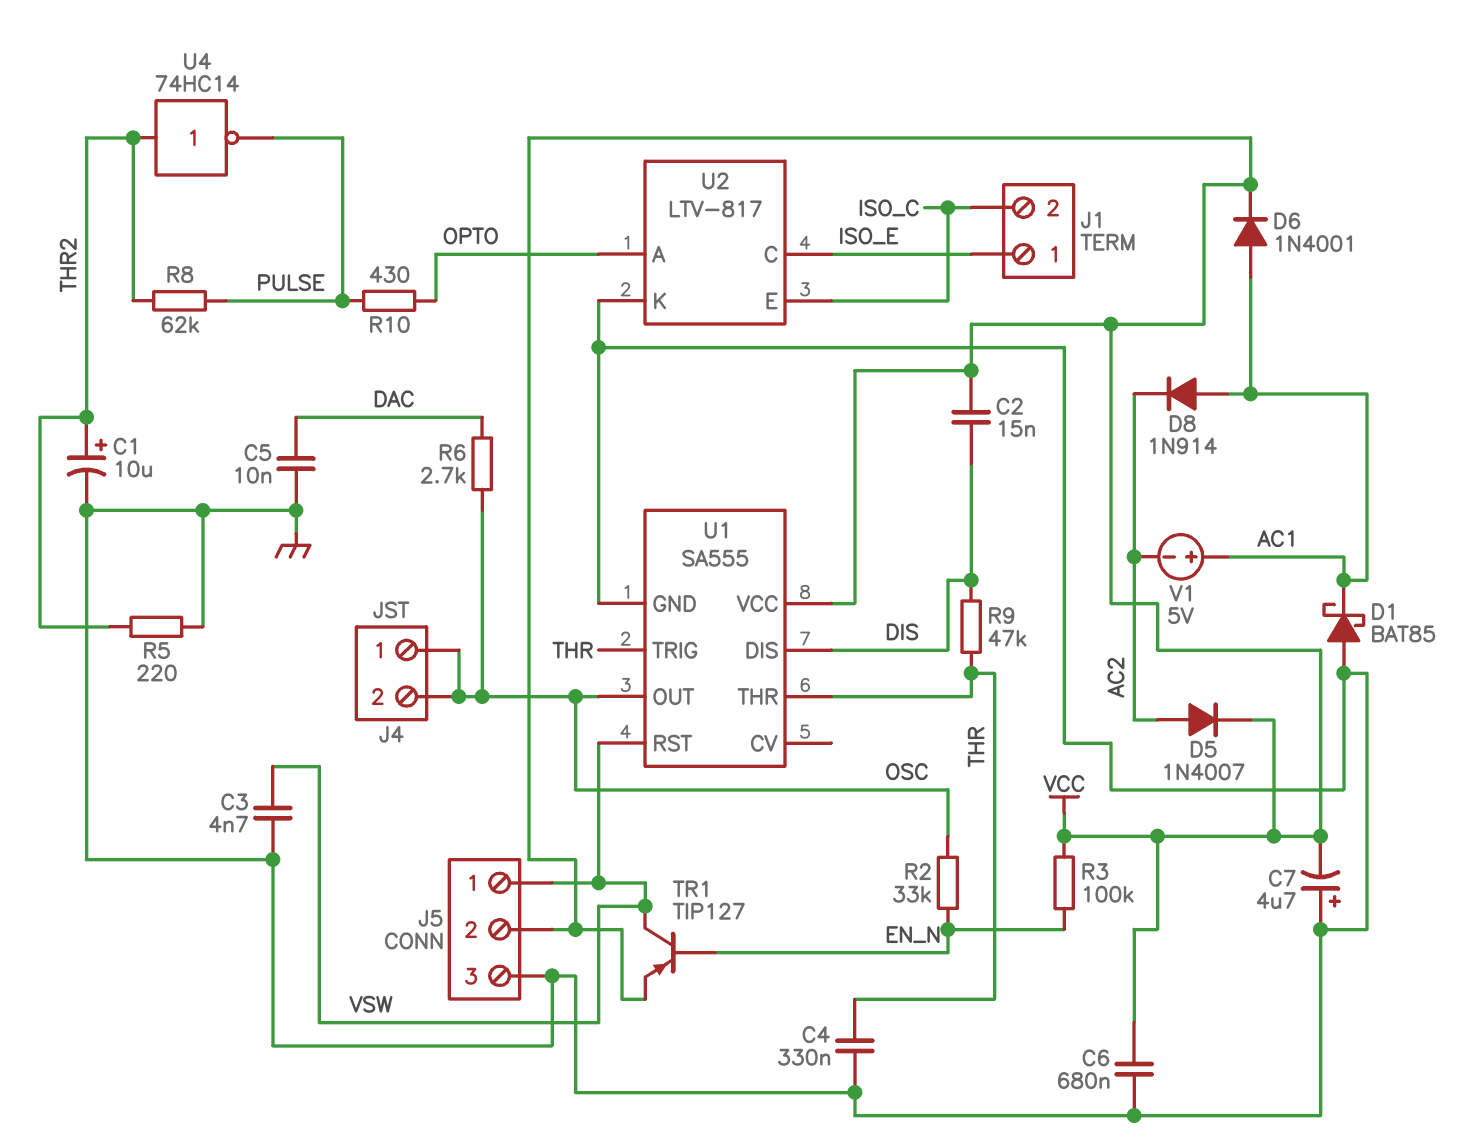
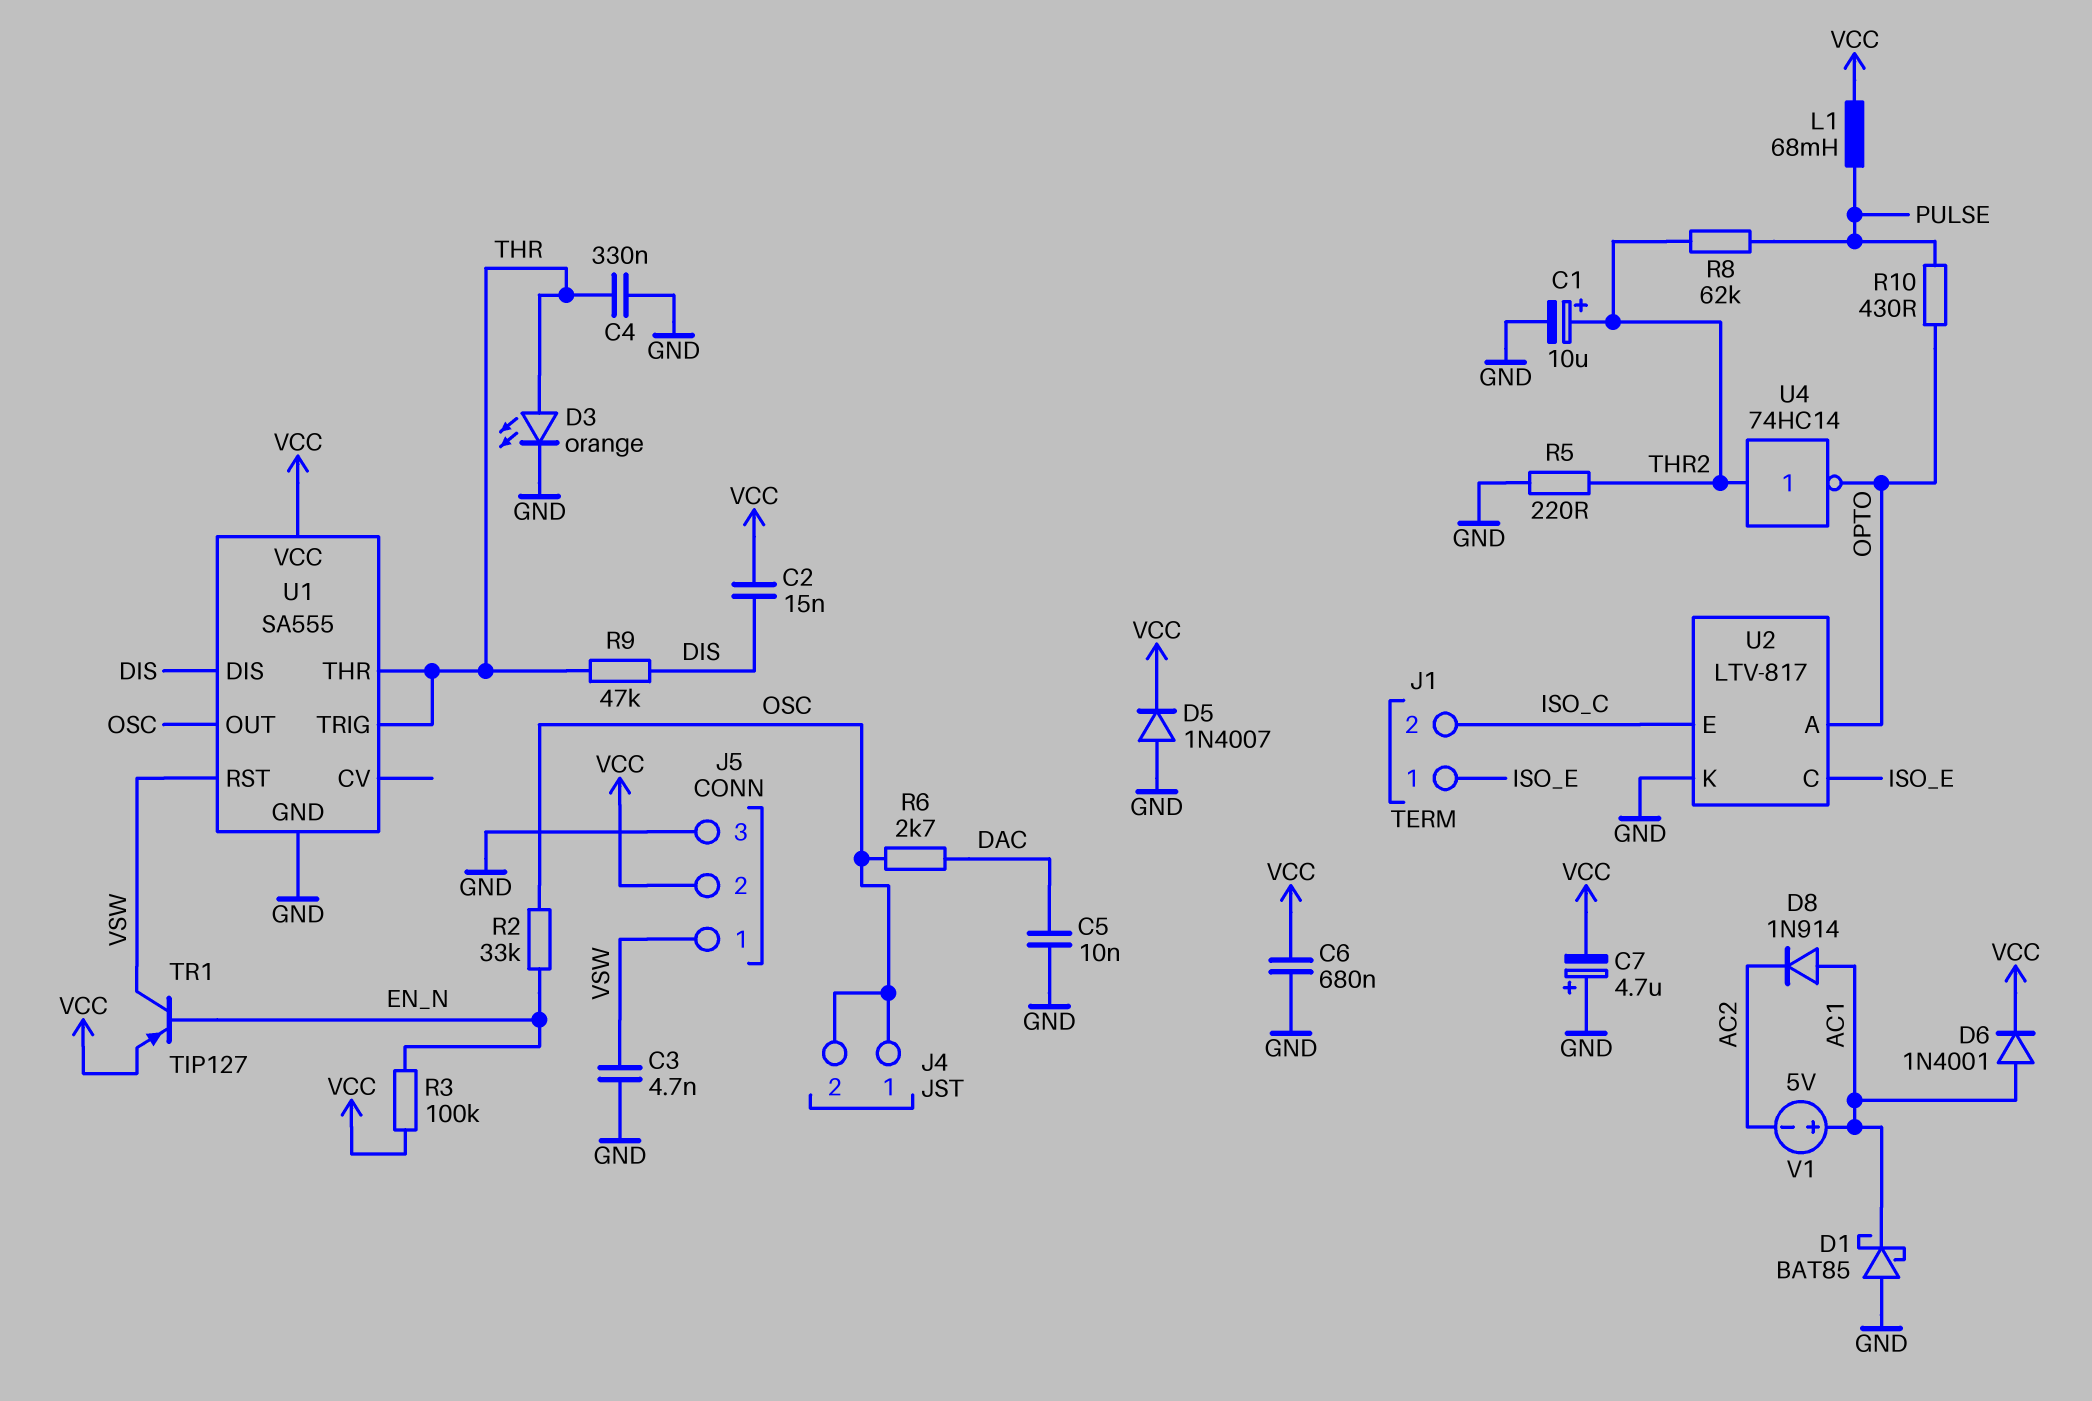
D3: none -> LED orange (A THR, K GND)
D5: diode 1N4007 (A AC2, K VCC) -> diode 1N4007 (A GND, K VCC)
L1: none -> 68mH (PULSE, VCC)
U4: NOT 74HC14 (in THR2, out PULSE) -> NOT 74HC14 (in THR2, out OPTO)

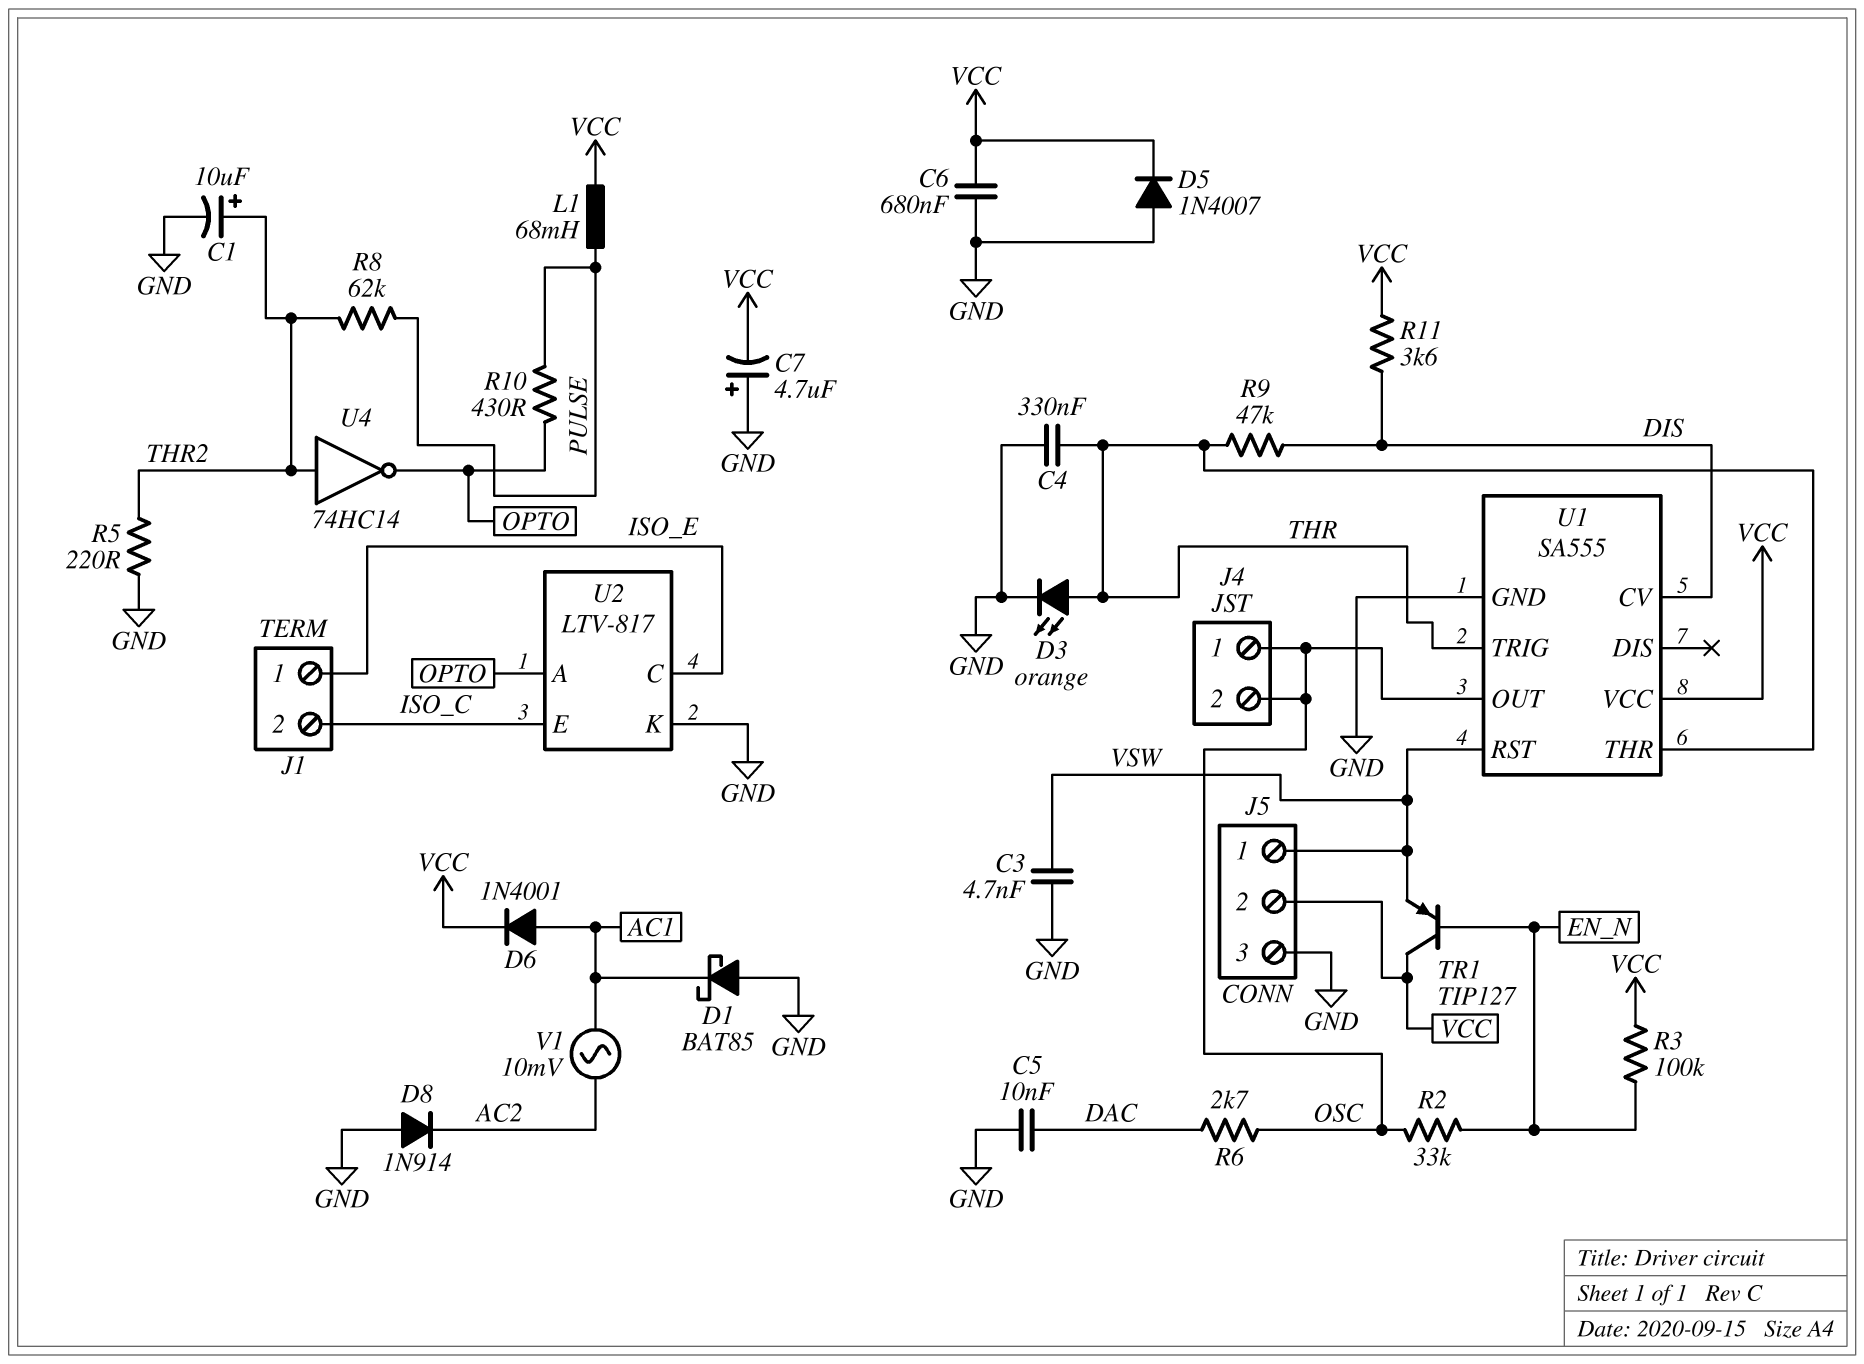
C2: 15nF (DIS, VCC) -> none
D8: diode 1N914 (A AC1, K AC2) -> diode 1N914 (A GND, K AC2)
R11: none -> 3.6k (DIS, VCC)
TR1: PNP TIP127 (B EN_N, C VSW, E VCC) -> PNP TIP127 (B EN_N, C VCC, E VSW)
U1 pin CV: none -> DIS
U1 pin DIS: DIS -> none
V1: 5V (plus AC1, minus AC2) -> AC 10mV (AC1, AC2)

